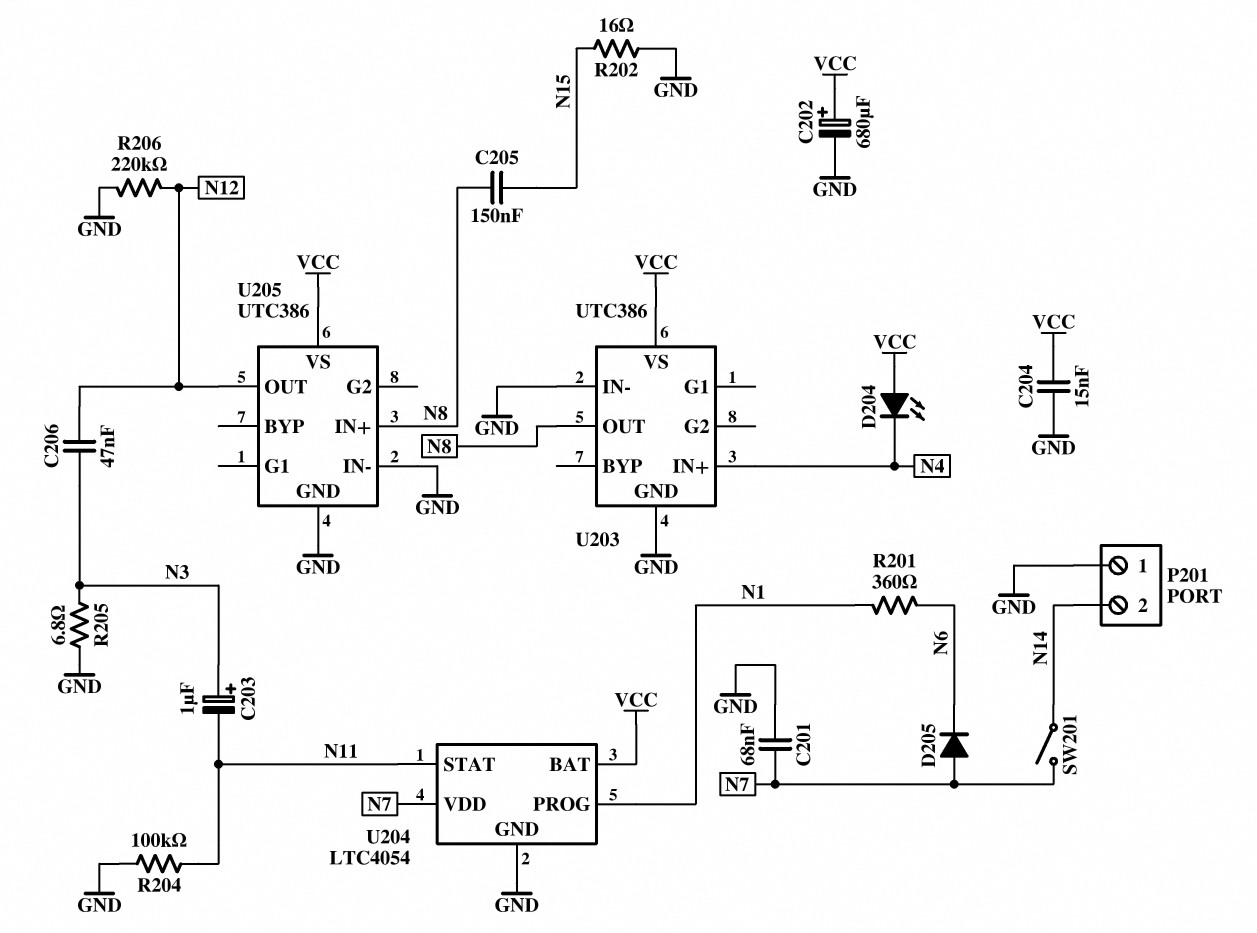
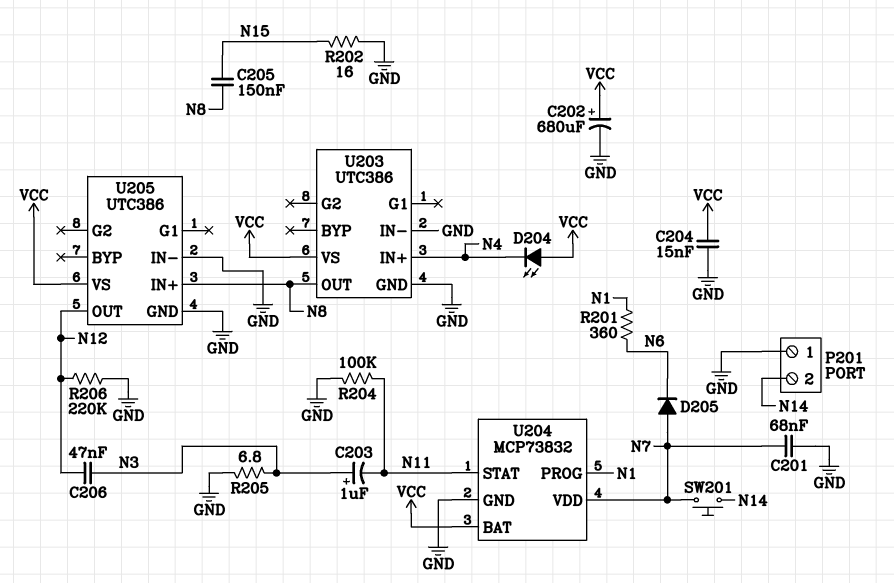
SW201: switch (N7, N14) -> button (N7, N14)
U204: LTC4054 -> MCP73832

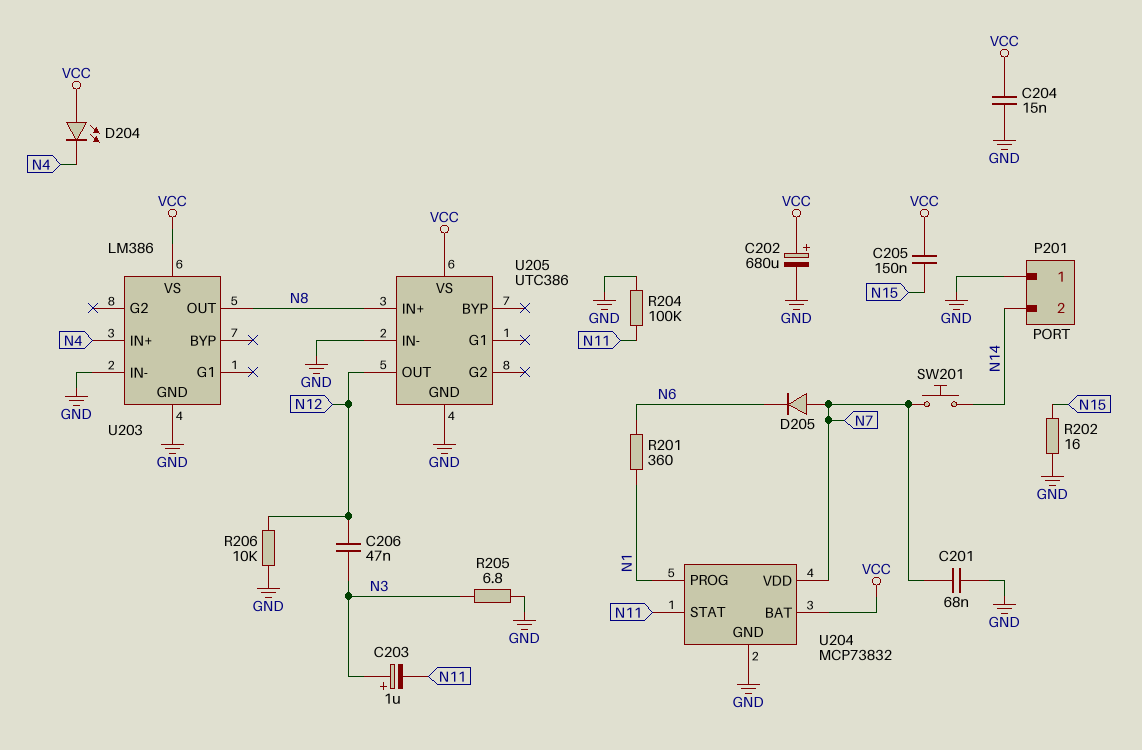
C205: 150nF (N8, N15) -> 150nF (N15, VCC)
R206: 220k (GND, N12) -> 10k (GND, N12)
U203: UTC386 -> LM386

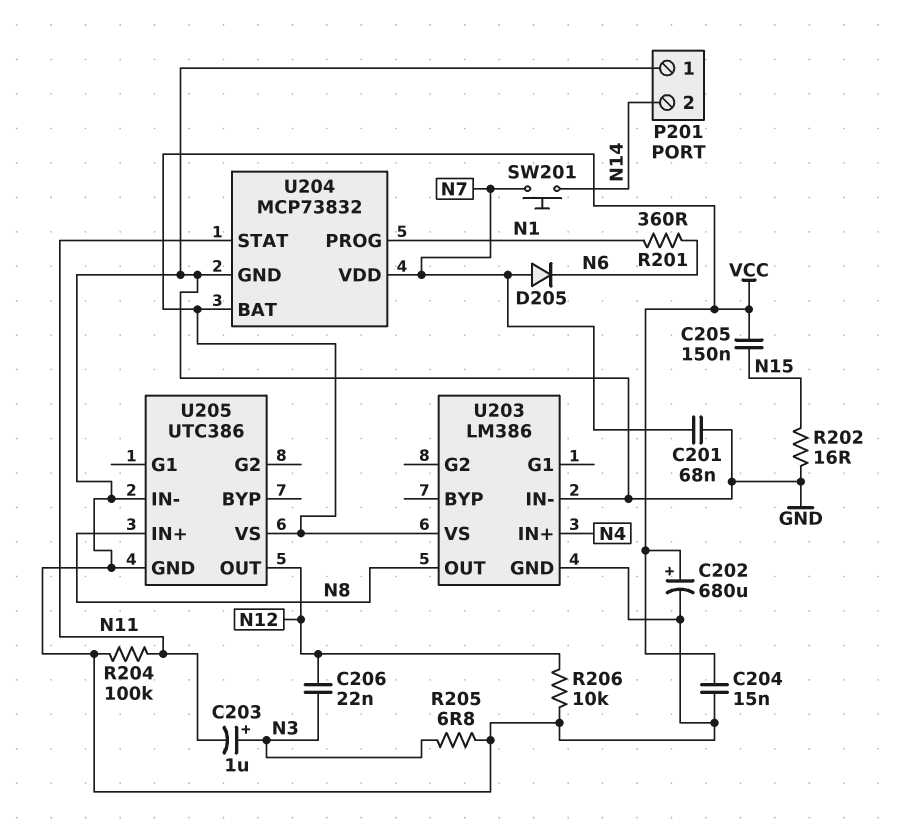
C206: 47nF (N3, N12) -> 22nF (N3, N12)
D204: LED (A VCC, K N4) -> none

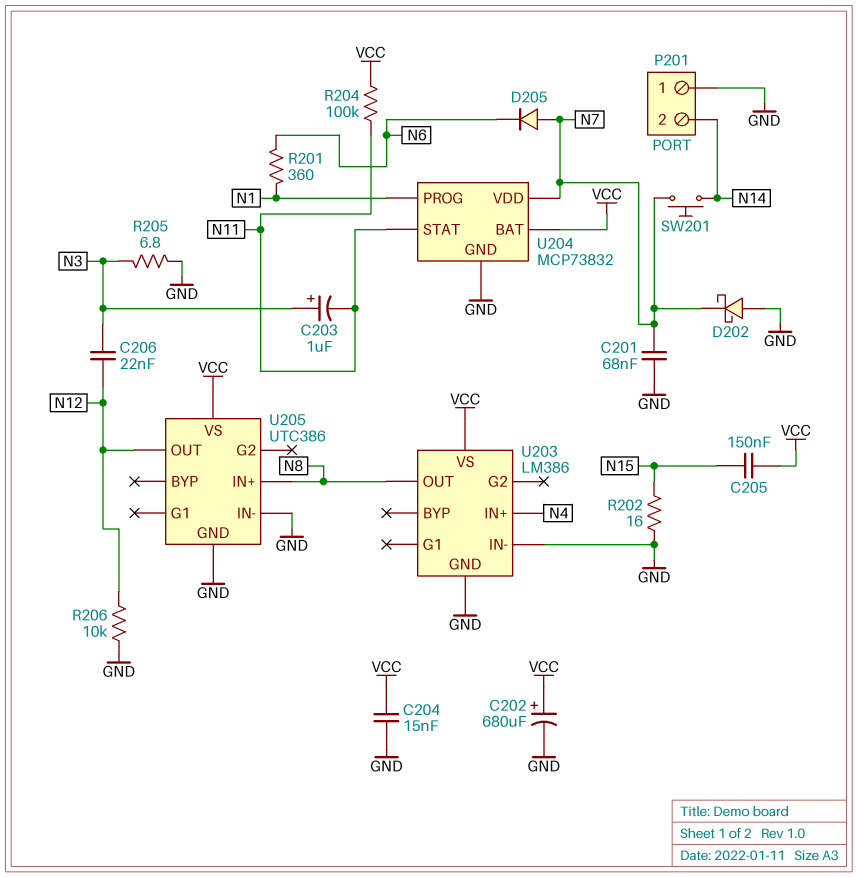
D202: none -> schottky (A GND, K N7)
R204: 100k (GND, N11) -> 100k (N11, VCC)

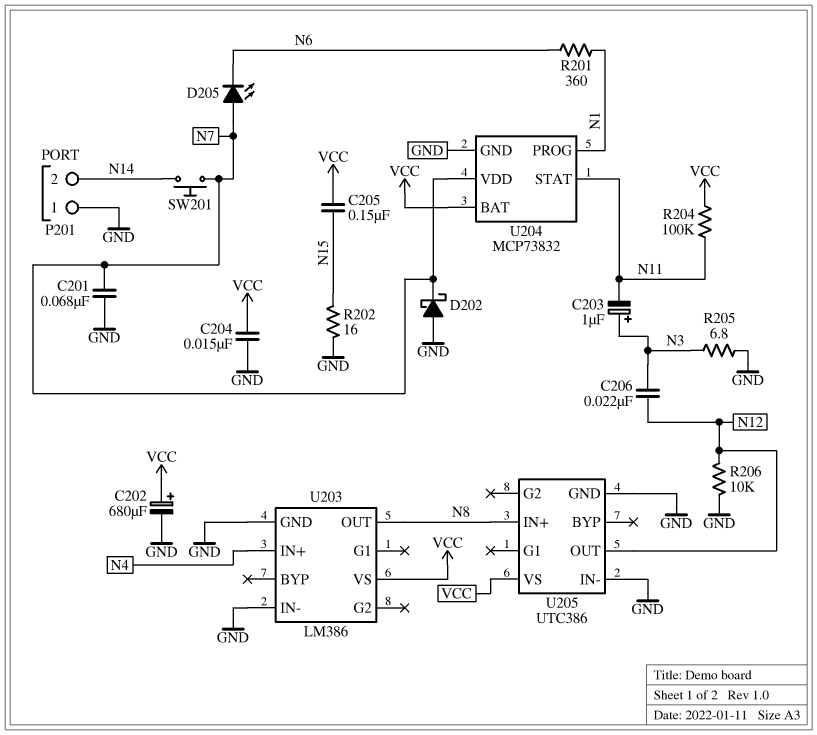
D205: diode (A N7, K N6) -> LED (A N7, K N6)

